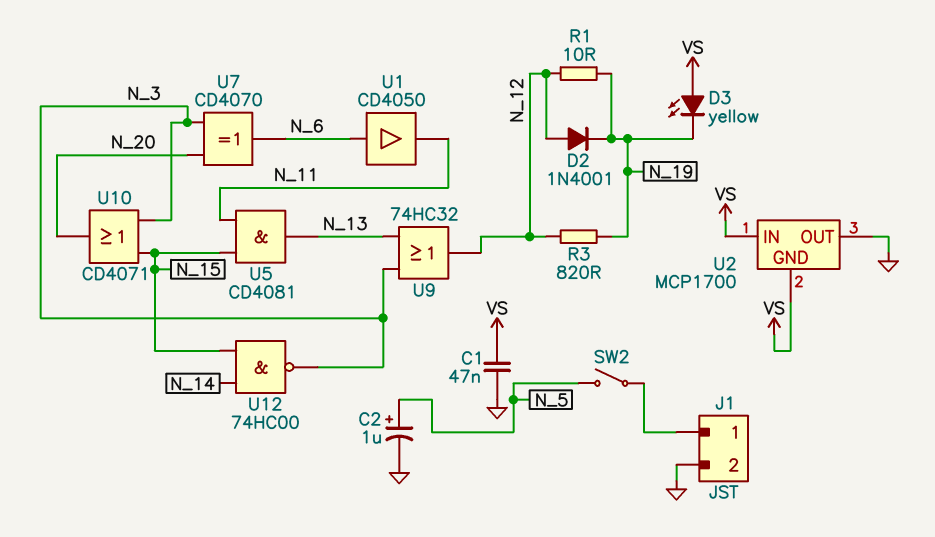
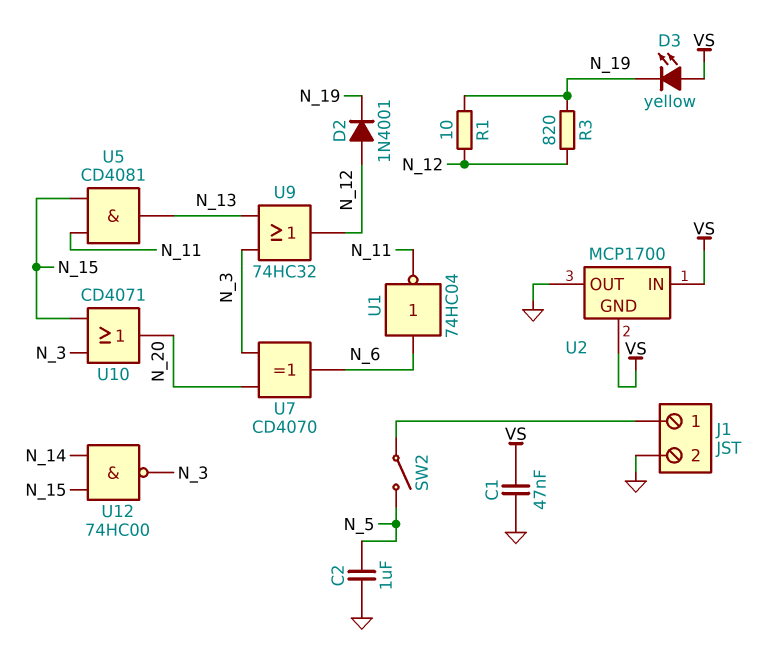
C2: 1uF (plus N_5, minus GND) -> 1uF (GND, N_5)
U1: buffer CD4050 (in N_6, out N_11) -> NOT 74HC04 (in N_6, out N_11)

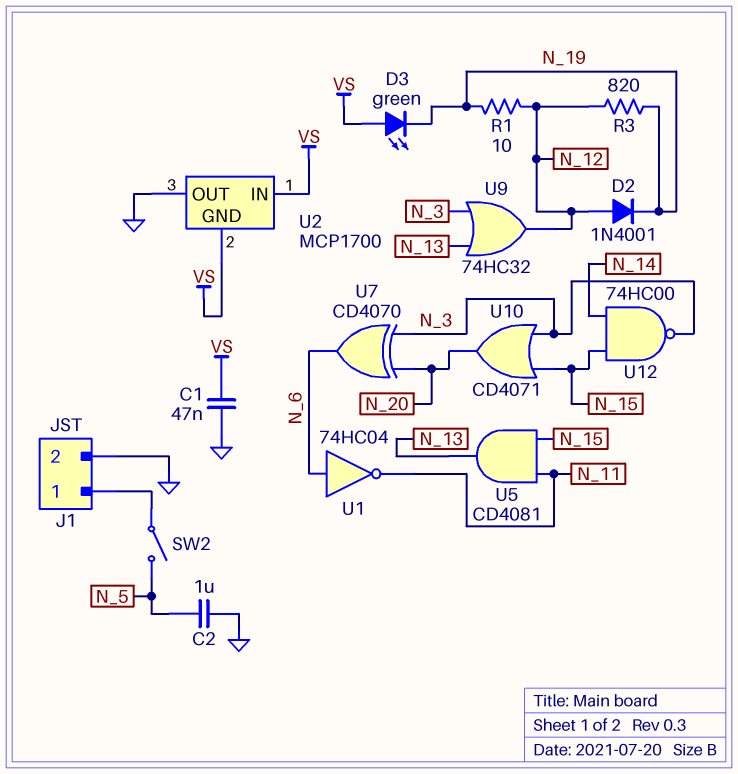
D3: LED yellow (A VS, K N_19) -> LED green (A VS, K N_19)

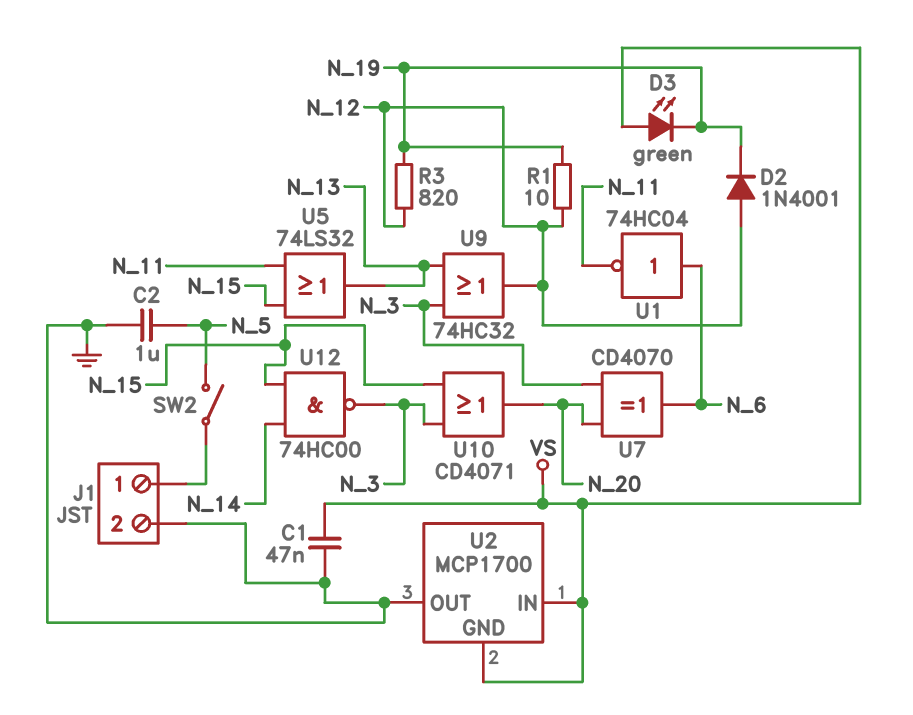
U5: AND CD4081 (in N_11, in N_15, out N_13) -> OR 74LS32 (in N_11, in N_15, out N_13)

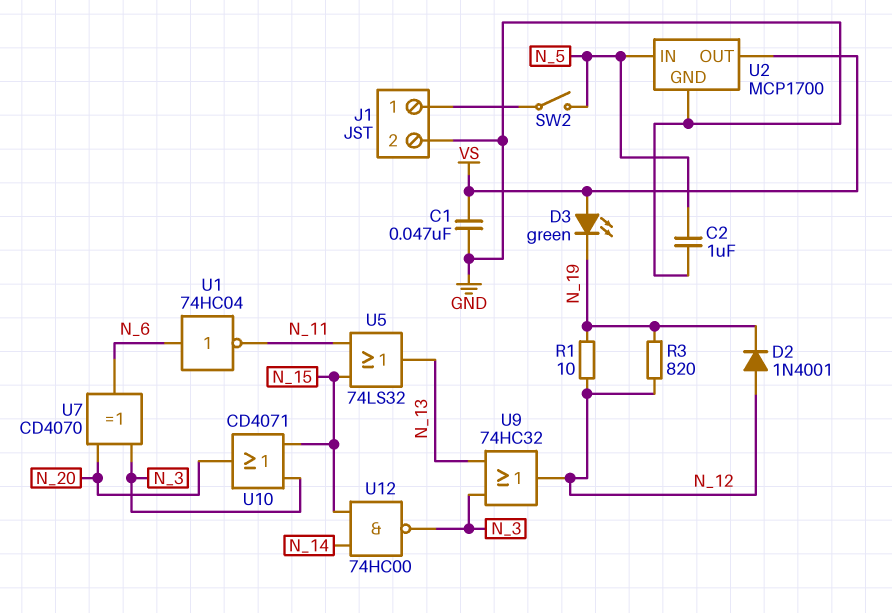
U2 pin GND: VS -> GND
U2 pin IN: VS -> N_5
U2 pin OUT: GND -> VS

